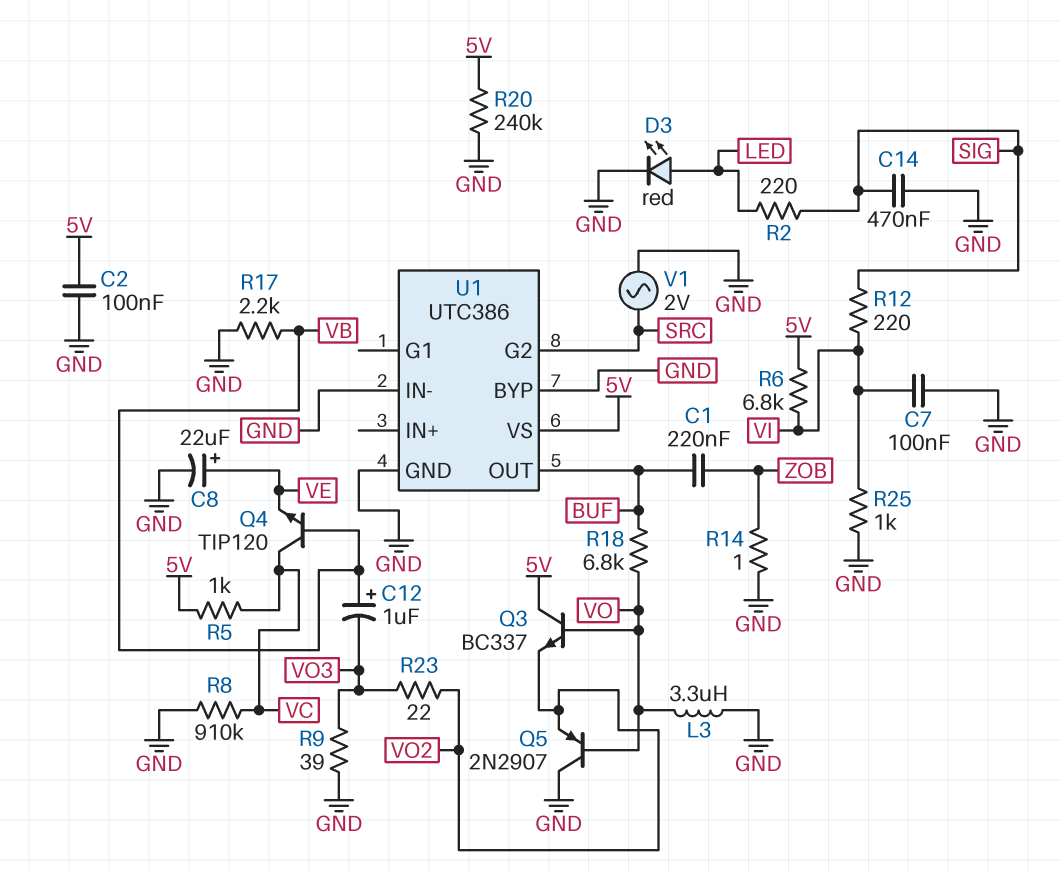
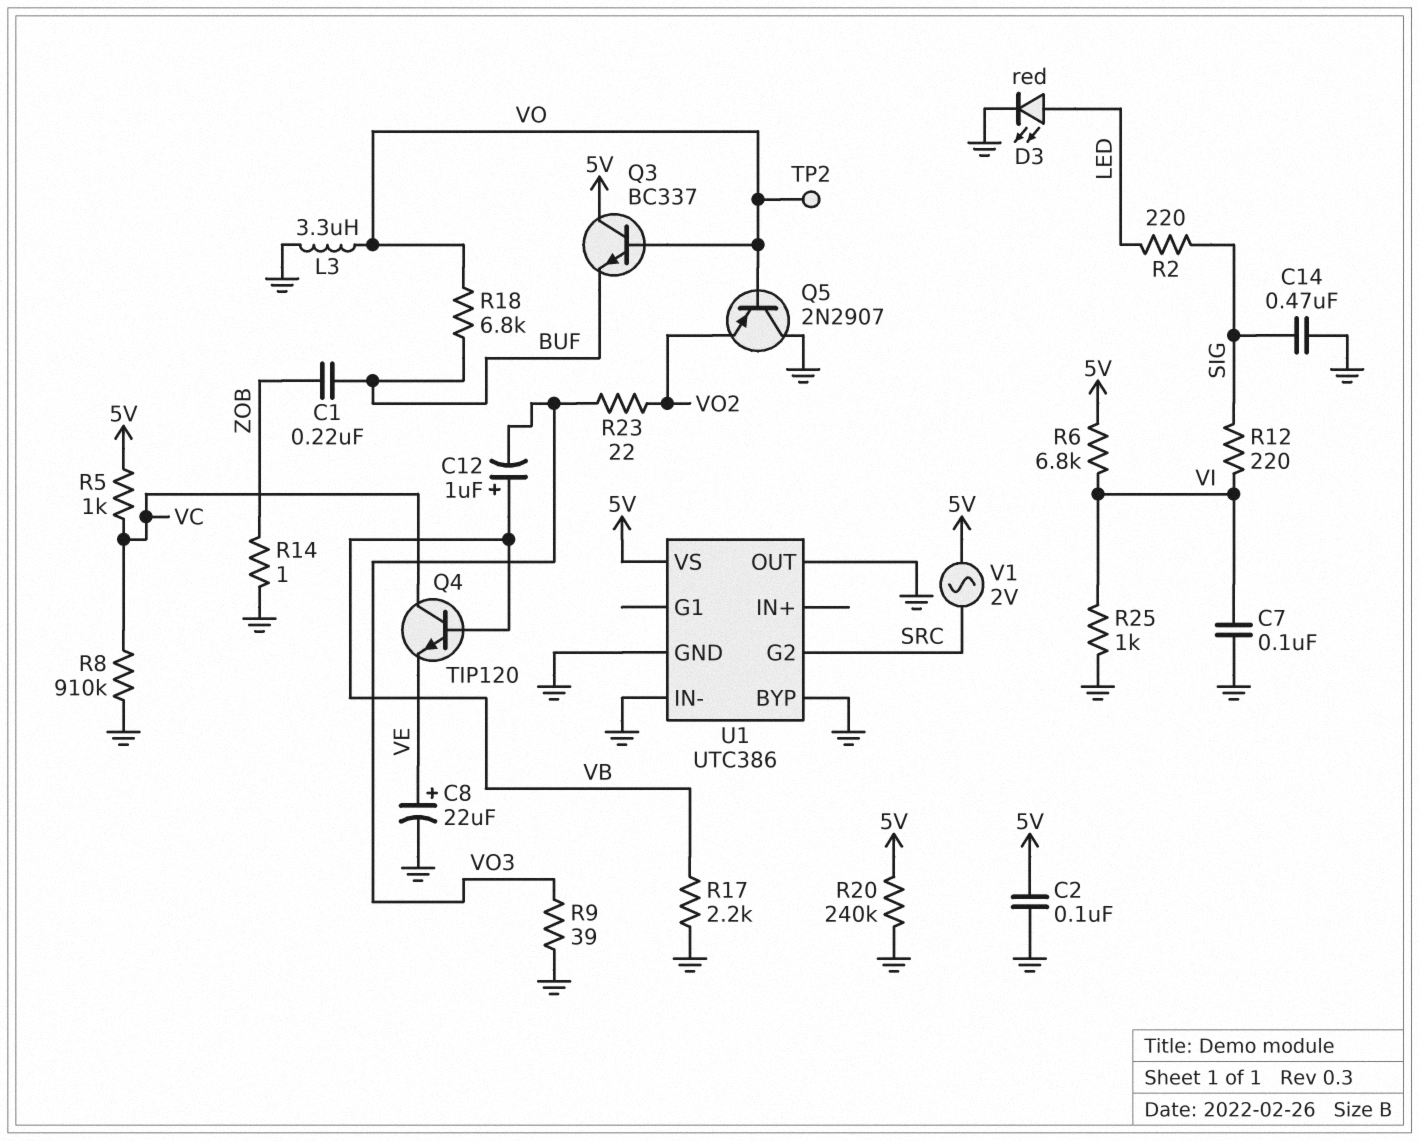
Q3: NPN BC337 (B VO, C 5V, E VO2) -> NPN BC337 (B VO, C 5V, E BUF)
TP2: none -> test point (VO)
U1 pin OUT: BUF -> GND
V1: AC 2V (GND, SRC) -> AC 2V (5V, SRC)

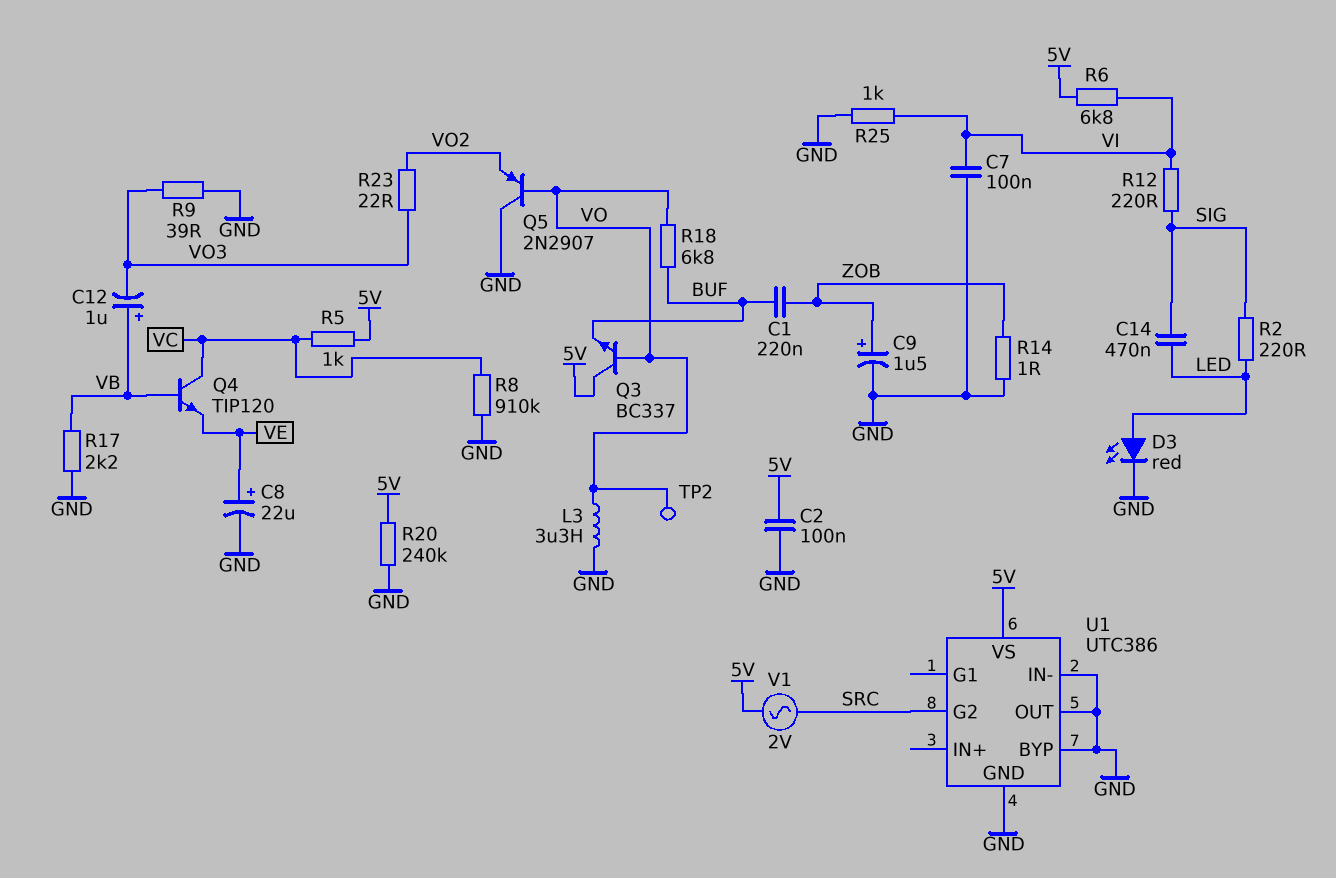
C9: none -> 1.5uF (plus ZOB, minus GND)
C14: 470nF (GND, SIG) -> 470nF (LED, SIG)

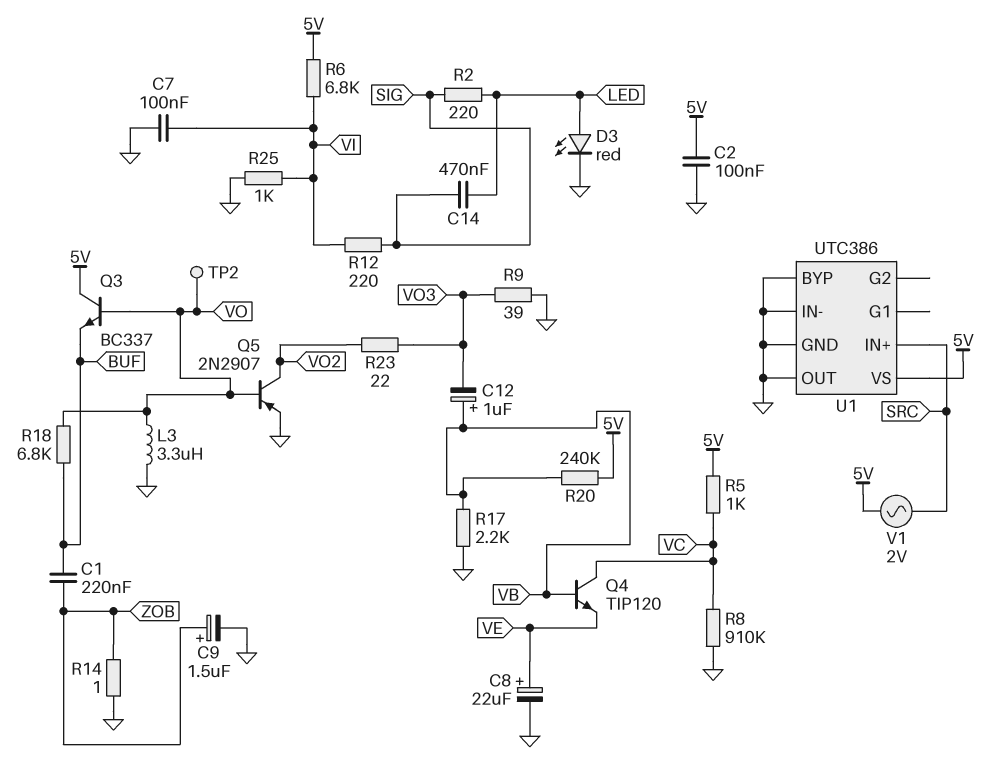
Q5: PNP 2N2907 (B VO, C GND, E VO2) -> PNP 2N2907 (B VO, C VO2, E GND)
R20: 240k (5V, GND) -> 240k (5V, VB)
U1 pin G2: SRC -> none
U1 pin IN+: none -> SRC

